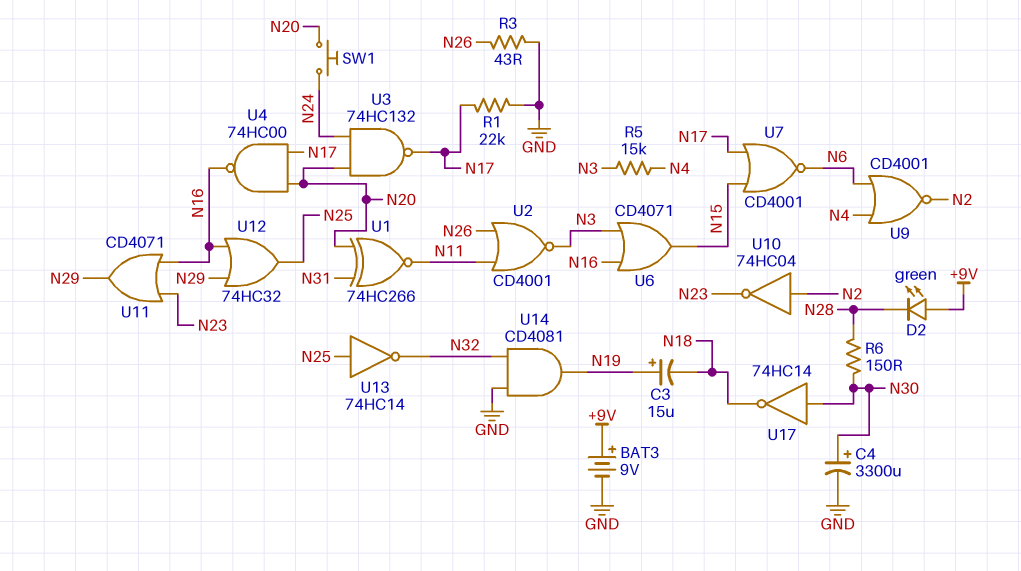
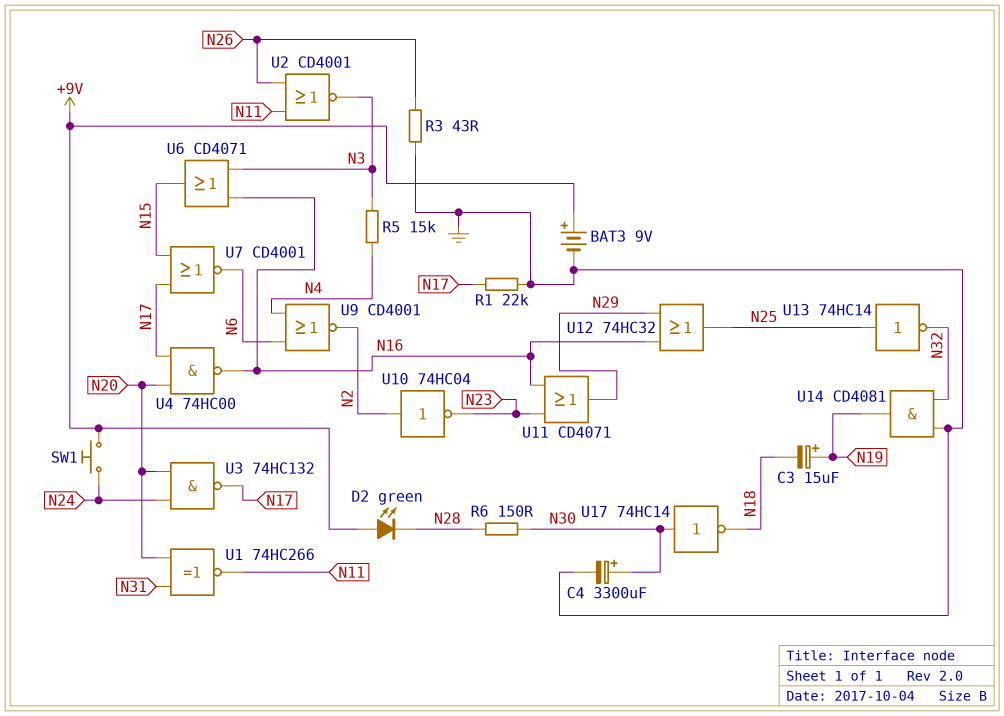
SW1: button (N20, N24) -> button (+9V, N24)

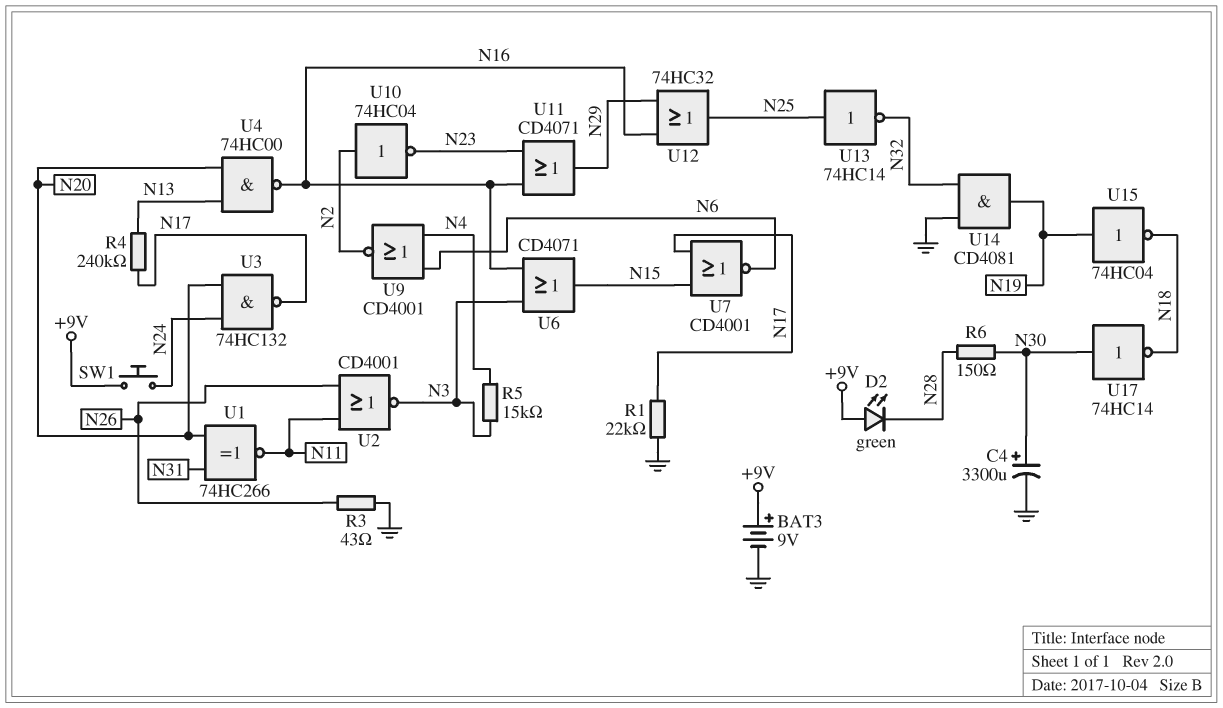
C3: 15uF (plus N19, minus N18) -> none
R4: none -> 240k (N13, N17)
U4: NAND 74HC00 (in N17, in N20, out N16) -> NAND 74HC00 (in N13, in N20, out N16)
U15: none -> NOT 74HC04 (in N19, out N18)

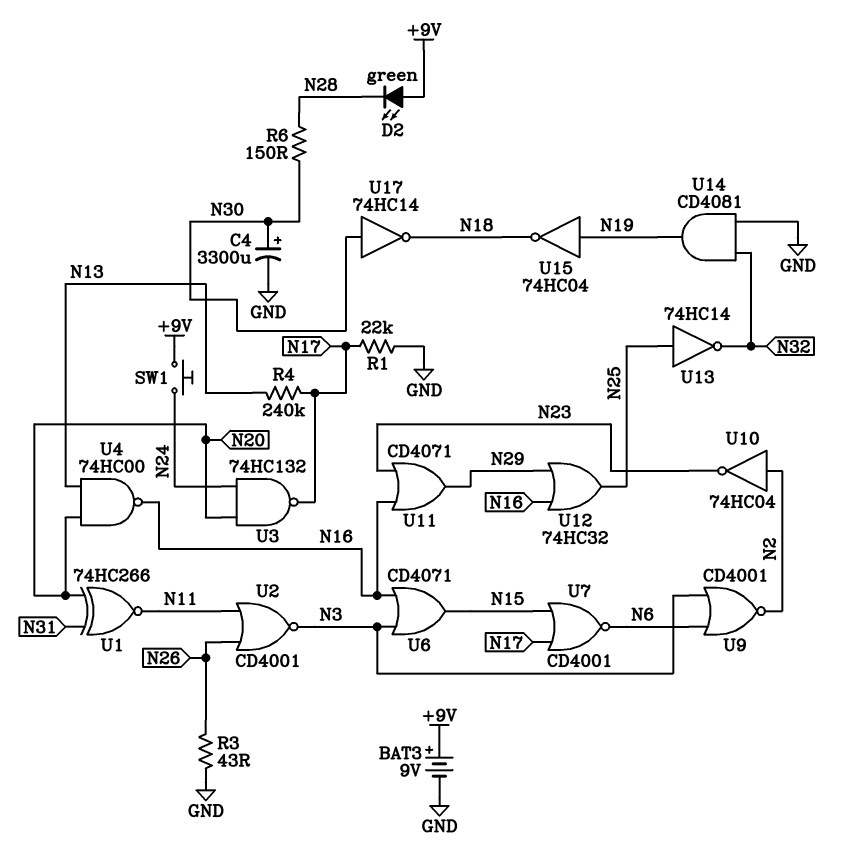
R5: 15k (N3, N4) -> none
U9: NOR CD4001 (in N4, in N6, out N2) -> NOR CD4001 (in N3, in N6, out N2)

